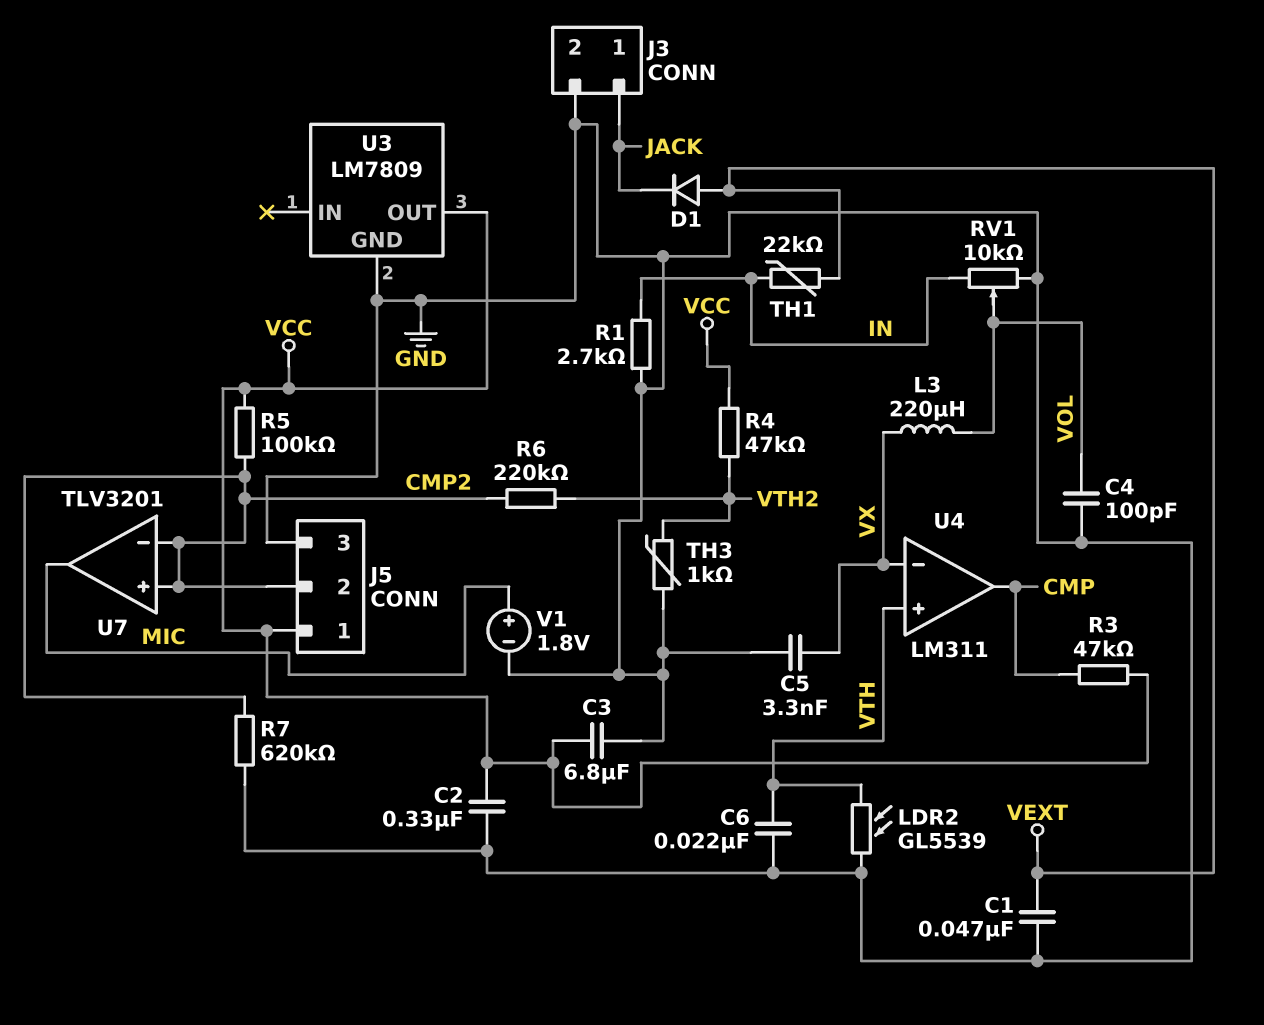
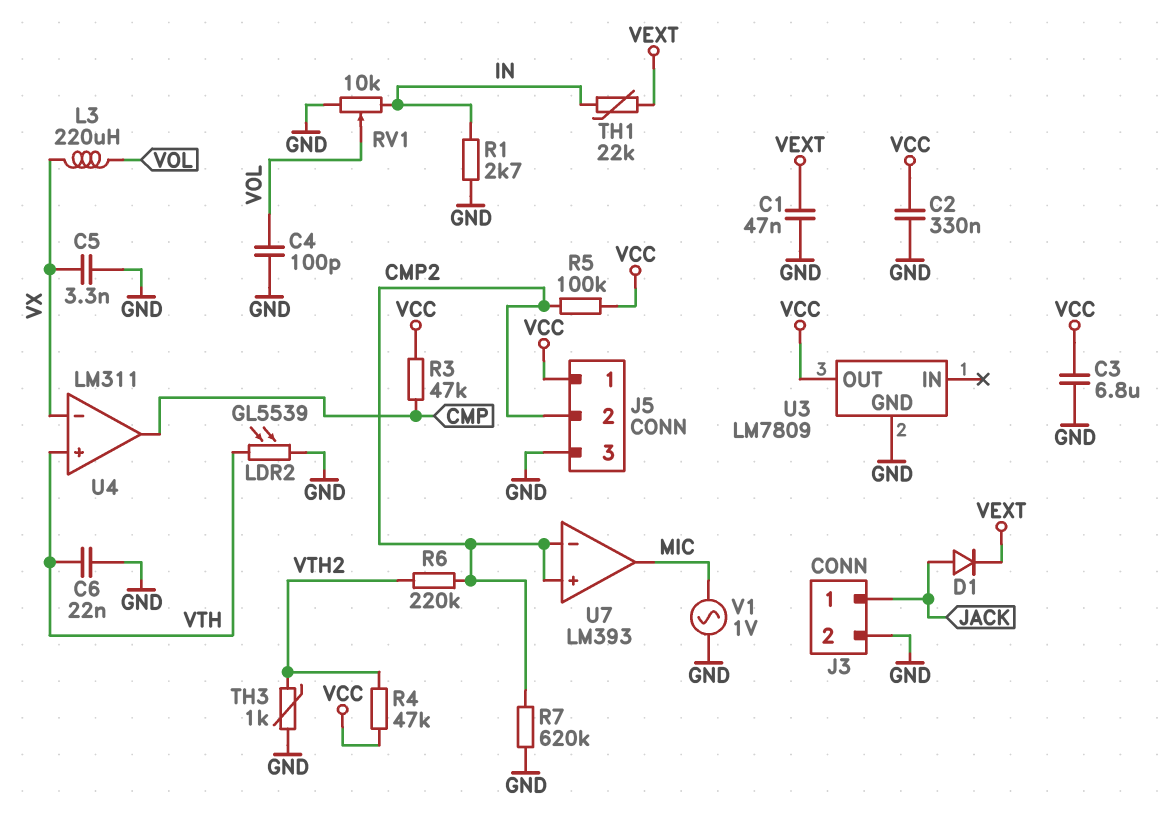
D1: diode (A VEXT, K JACK) -> diode (A JACK, K VEXT)
U7: TLV3201 -> LM393
V1: 1.8V (plus MIC, minus GND) -> AC 1V (GND, MIC)

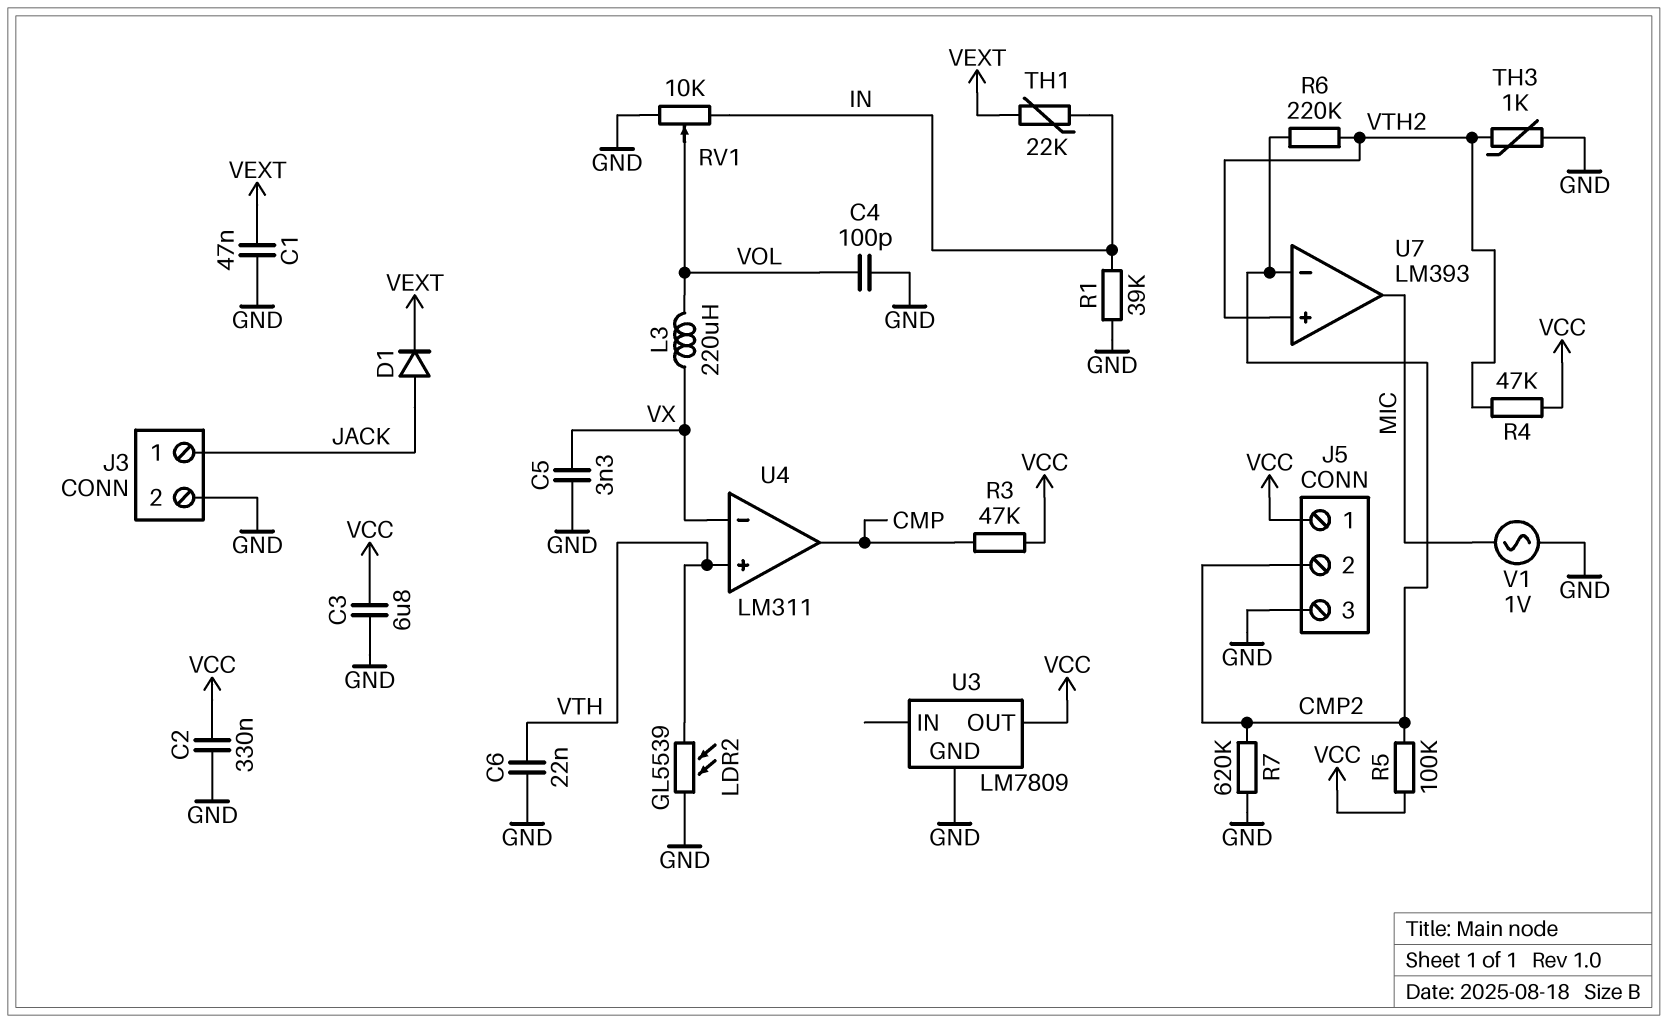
R1: 2.7k (GND, IN) -> 39k (GND, IN)
U7 pin in+: CMP2 -> VTH2

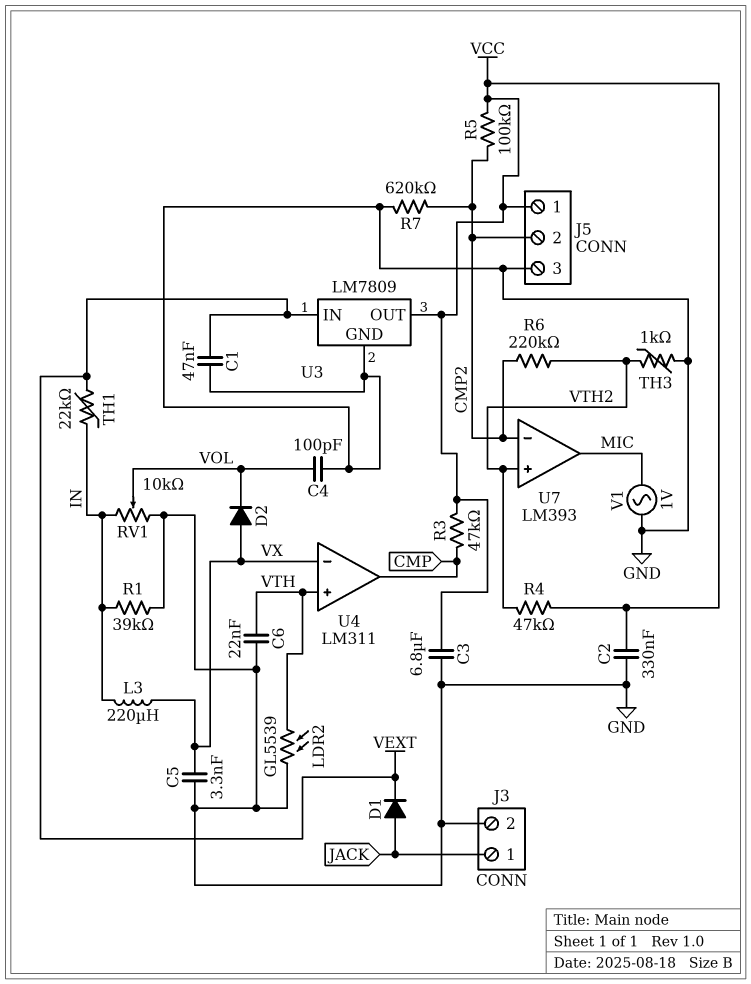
D2: none -> diode (A VX, K VOL)
L3: 220uH (VOL, VX) -> 220uH (IN, VX)
U3 pin IN: none -> VEXT

